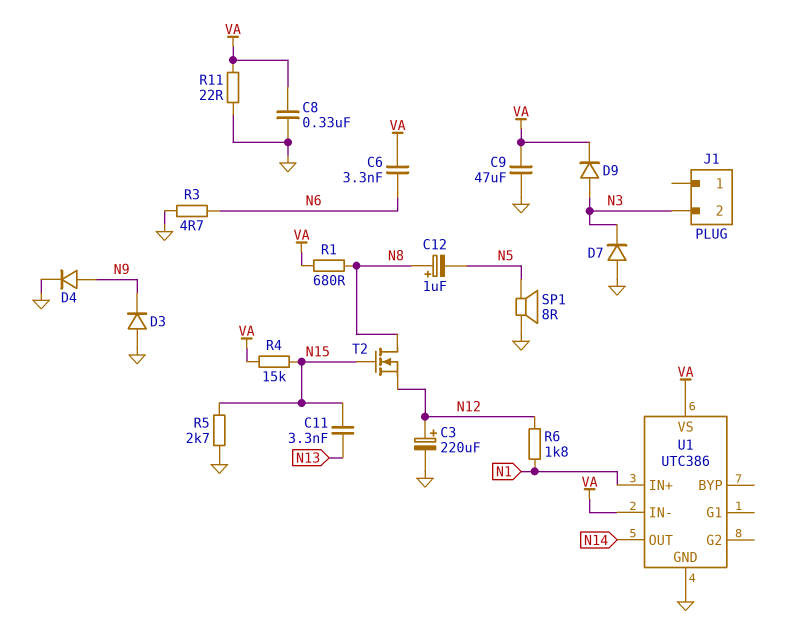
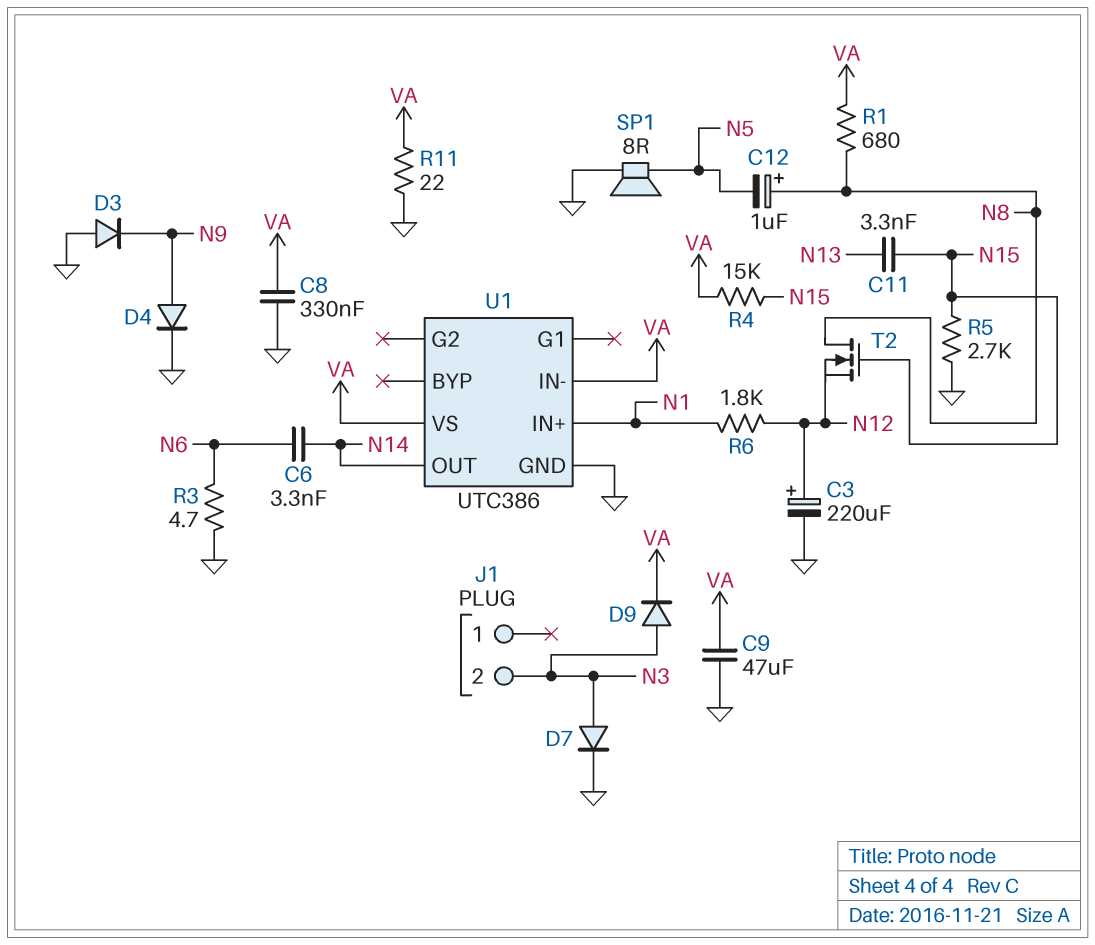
C6: 3.3nF (N6, VA) -> 3.3nF (N6, N14)
D7: diode (A GND, K N3) -> diode (A N3, K GND)

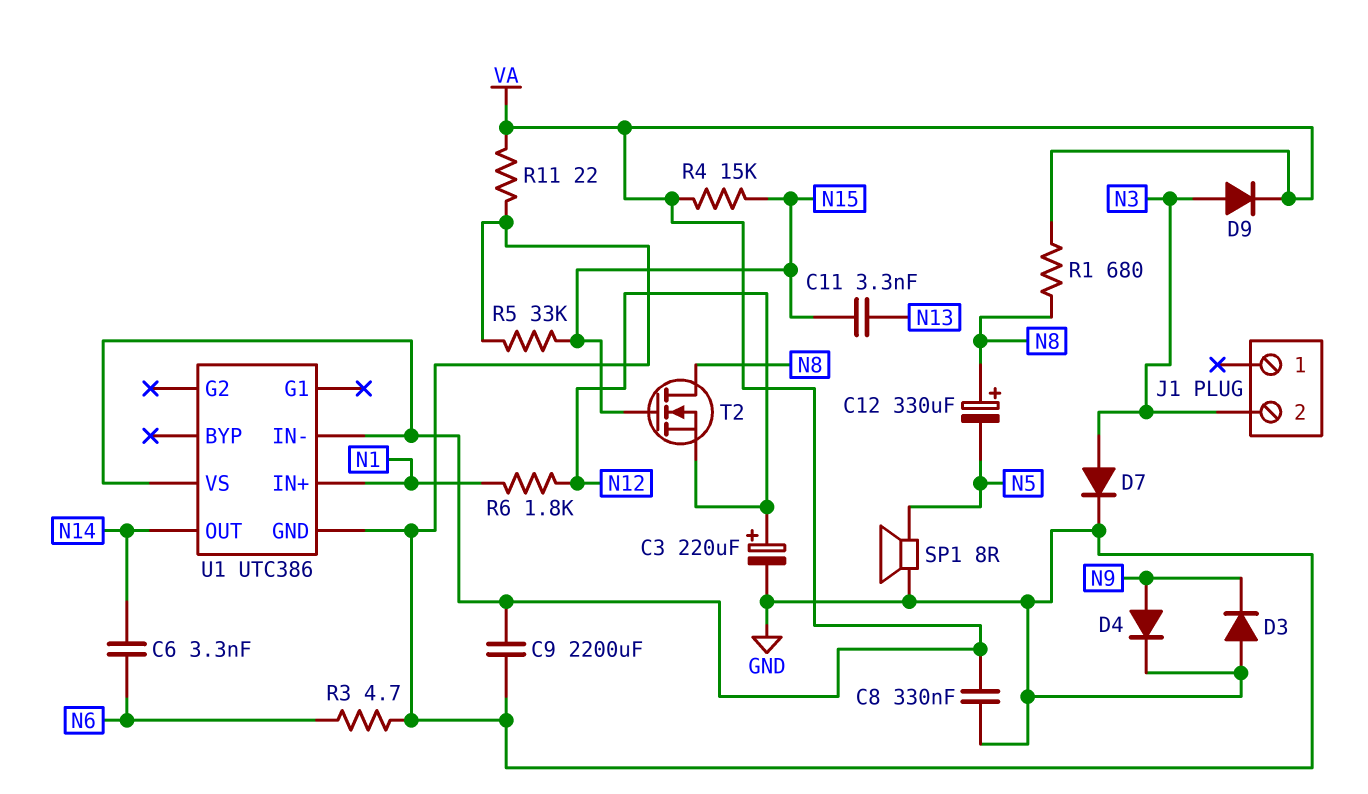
C9: 47uF (GND, VA) -> 2200uF (GND, VA)
C12: 1uF (plus N8, minus N5) -> 330uF (plus N8, minus N5)
R5: 2.7k (GND, N15) -> 33k (GND, N15)

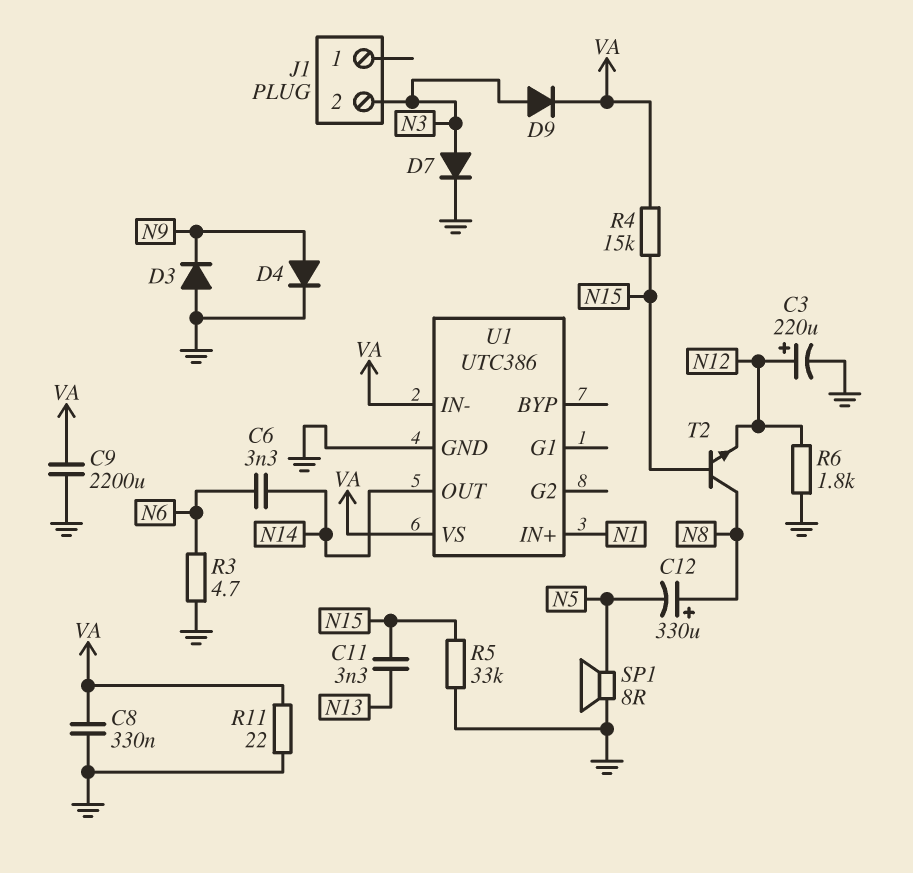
R1: 680 (N8, VA) -> none
R6: 1.8k (N1, N12) -> 1.8k (GND, N12)
T2: NMOS (G N15, D N8, S N12) -> NPN (B N15, C N8, E N12)

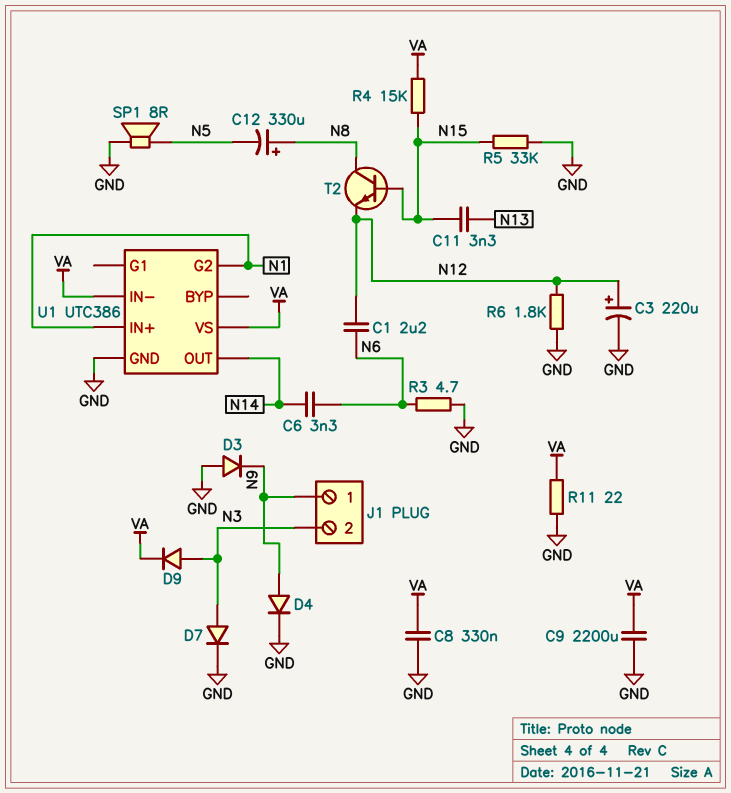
C1: none -> 2.2uF (N6, N12)
J1 pin 1: none -> N9
U1 pin G2: none -> N1

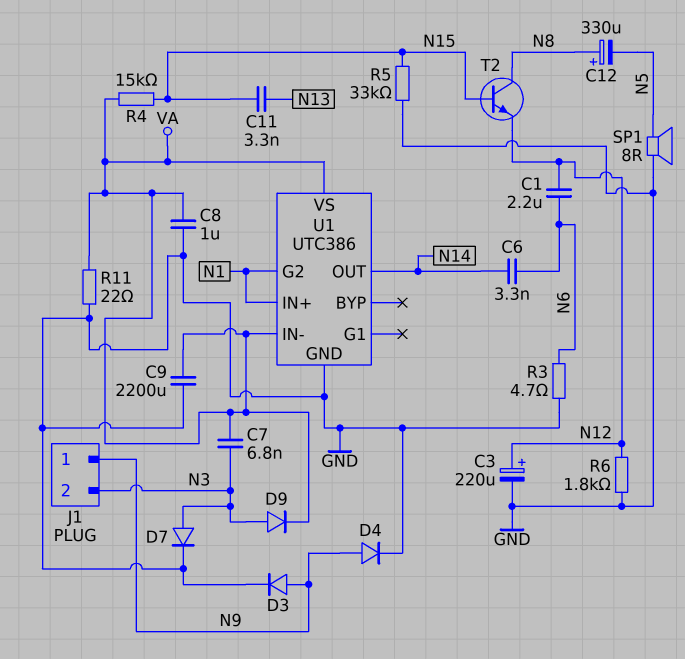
C7: none -> 6.8nF (N3, VA)
C8: 330nF (GND, VA) -> 1uF (GND, VA)
D3: diode (A GND, K N9) -> diode (A N9, K GND)

